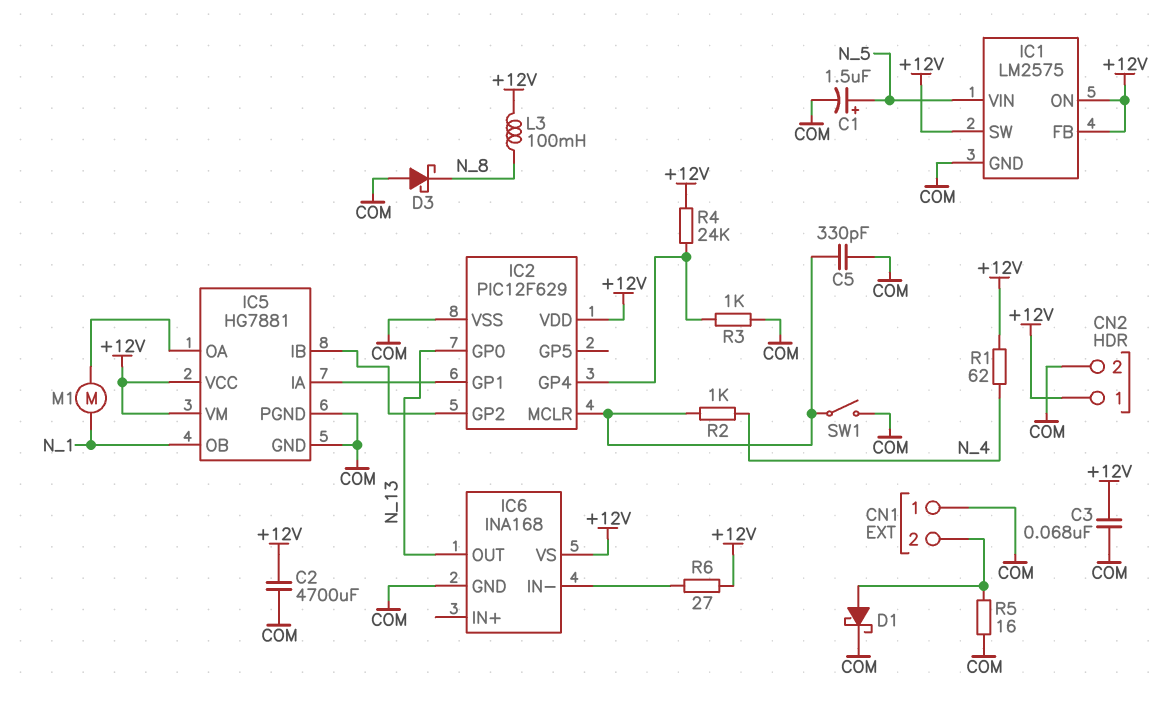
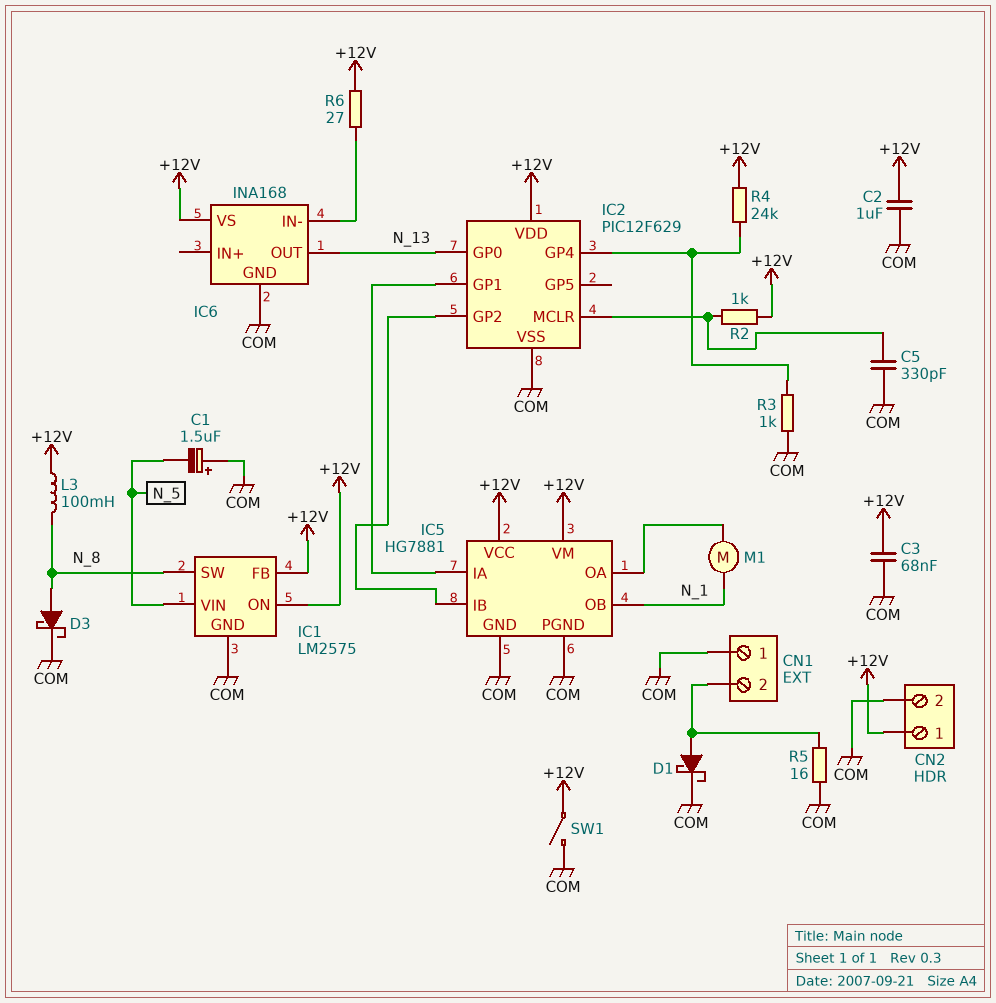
C1: 1.5uF (plus N_5, minus COM) -> 1.5uF (plus COM, minus N_5)
C2: 4700uF (+12V, COM) -> 1uF (+12V, COM)
D3: schottky (A COM, K N_8) -> schottky (A N_8, K COM)
IC1 pin SW: +12V -> N_8
R1: 62 (+12V, N_4) -> none
R2: 1k (IC2/MCLR, N_4) -> 1k (+12V, IC2/MCLR)
SW1: switch (COM, IC2/MCLR) -> switch (+12V, COM)

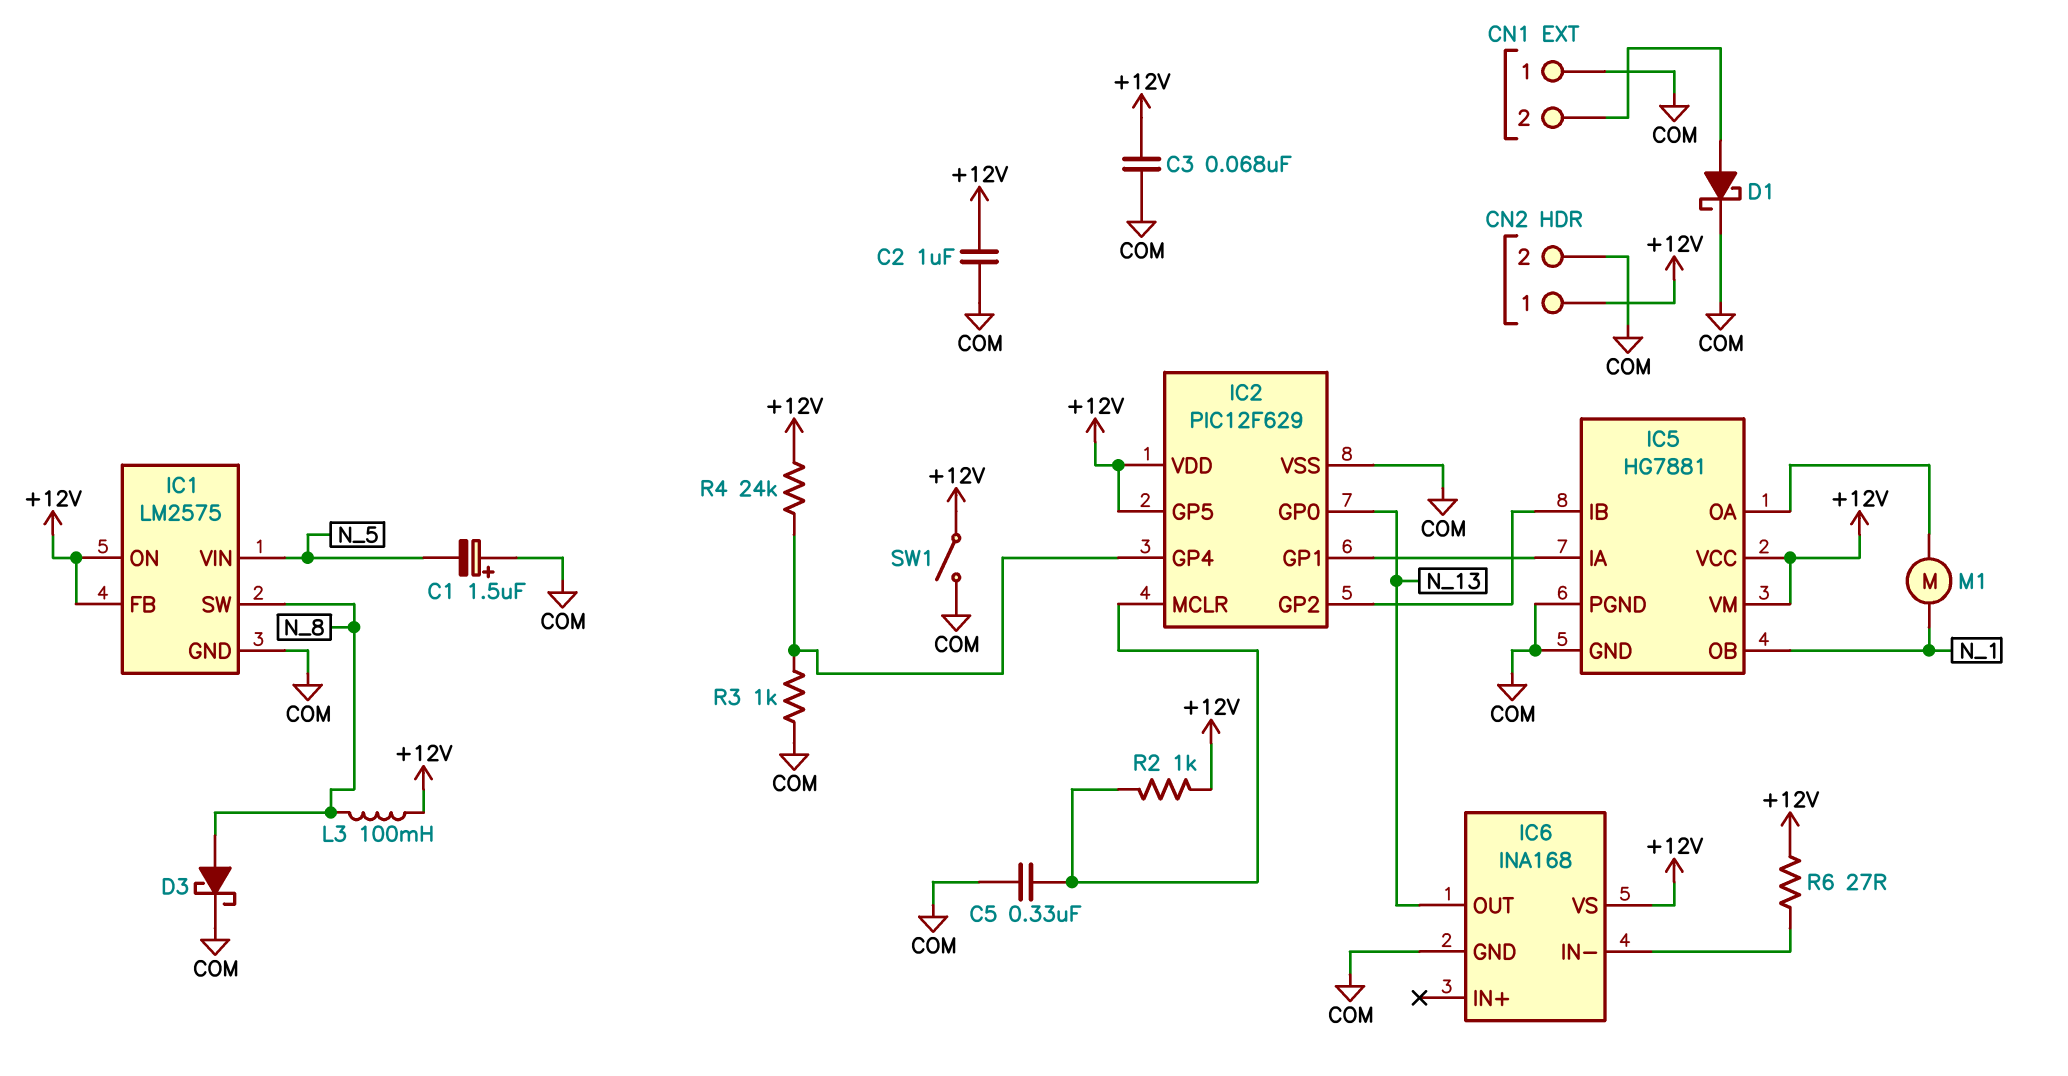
C5: 330pF (COM, IC2/MCLR) -> 330nF (COM, IC2/MCLR)
IC2 pin GP5: none -> +12V
R5: 16 (CN1/2, COM) -> none

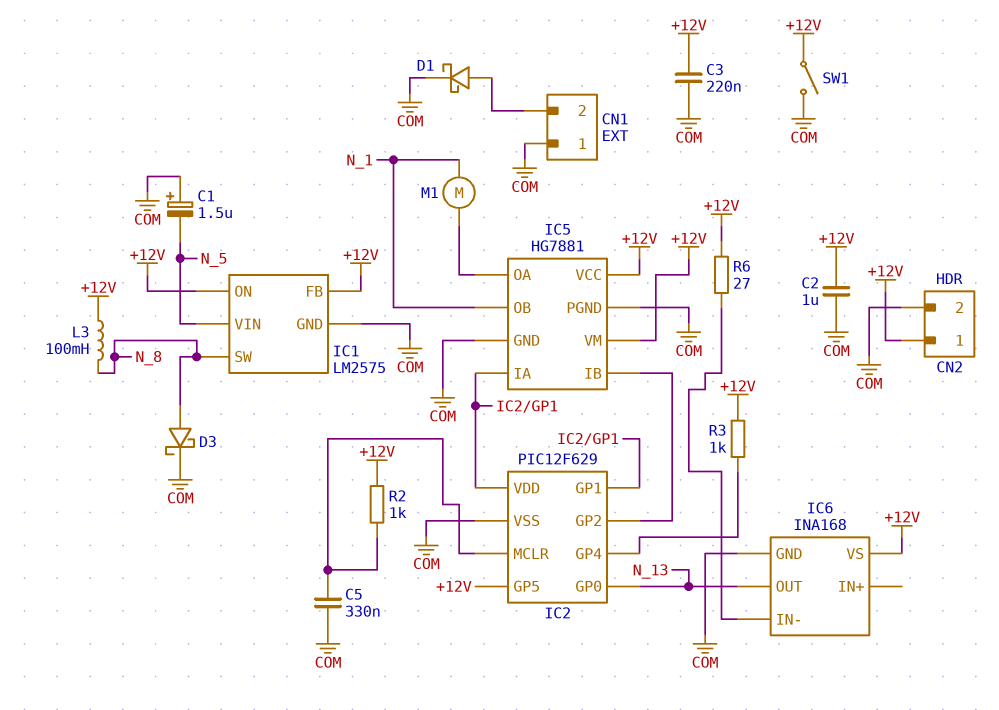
C3: 68nF (+12V, COM) -> 220nF (+12V, COM)
IC2 pin VDD: +12V -> IC2/GP1
R3: 1k (COM, IC2/GP4) -> 1k (+12V, IC2/GP4)
R4: 24k (+12V, IC2/GP4) -> none

